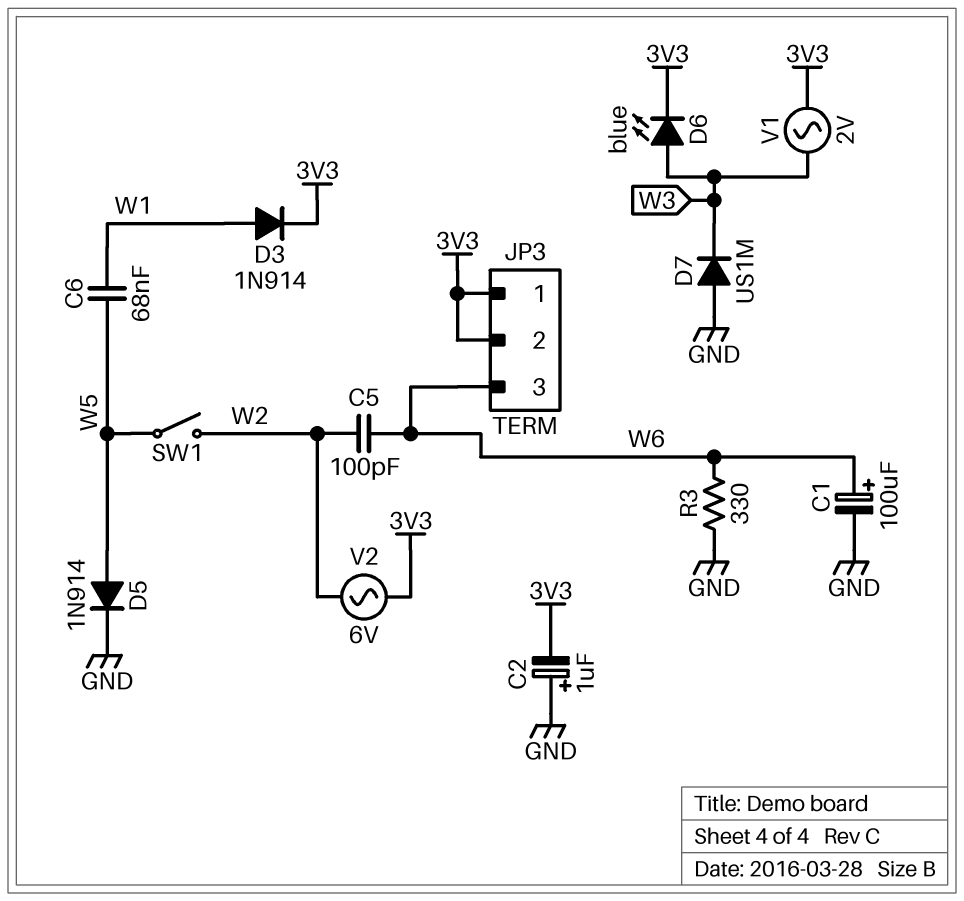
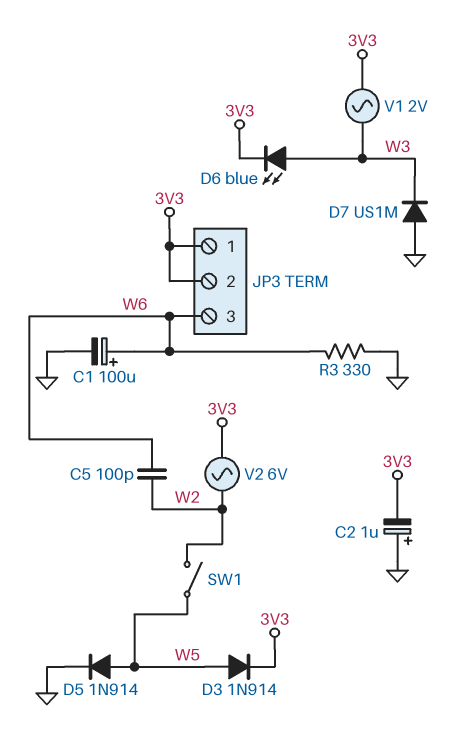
C6: 68nF (W1, W5) -> none
D3: diode 1N914 (A W1, K 3V3) -> diode 1N914 (A W5, K 3V3)

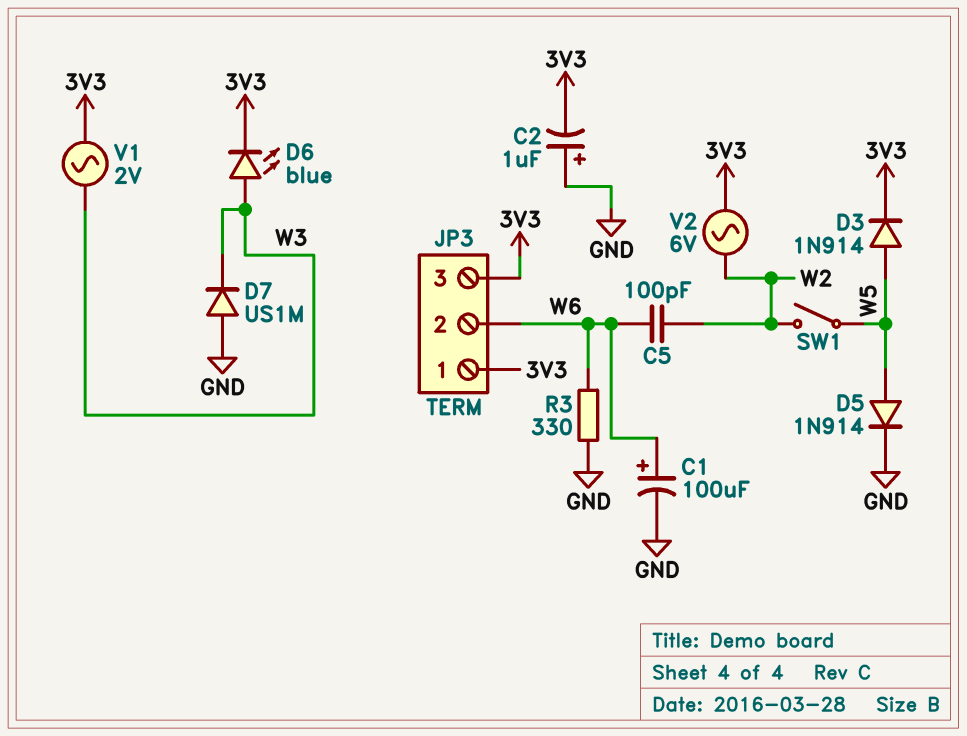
JP3 pin 2: 3V3 -> W6
JP3 pin 3: W6 -> 3V3

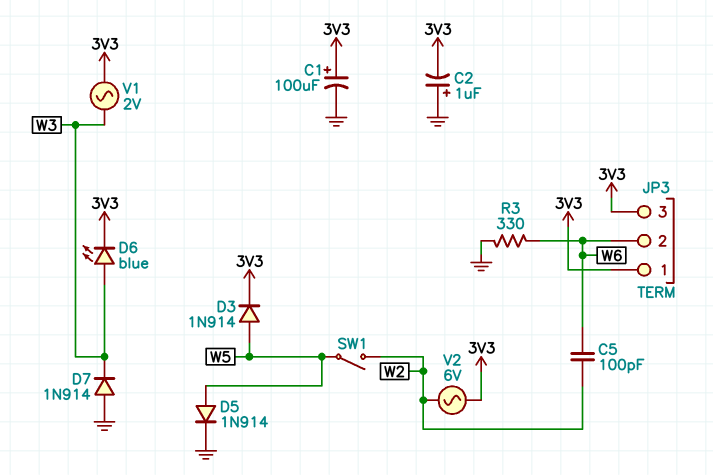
C1: 100uF (plus W6, minus GND) -> 100uF (plus 3V3, minus GND)
D7: diode US1M (A GND, K W3) -> diode 1N914 (A GND, K W3)

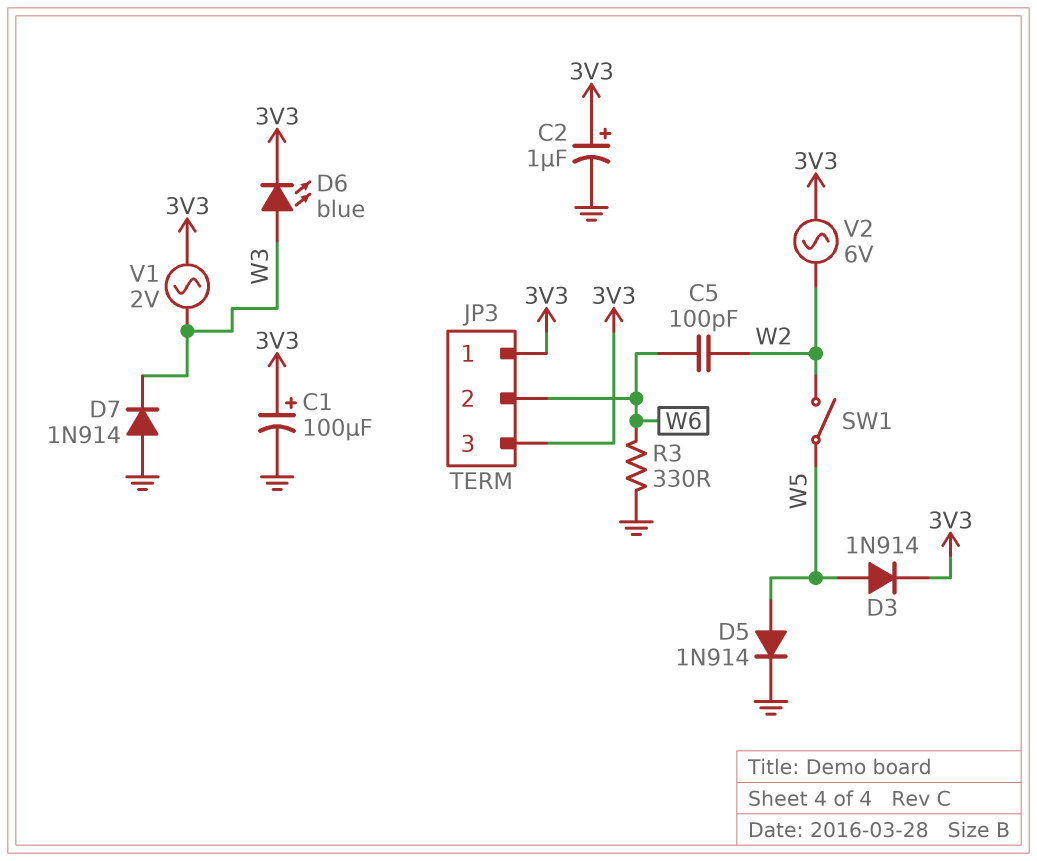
C2: 1uF (plus GND, minus 3V3) -> 1uF (plus 3V3, minus GND)

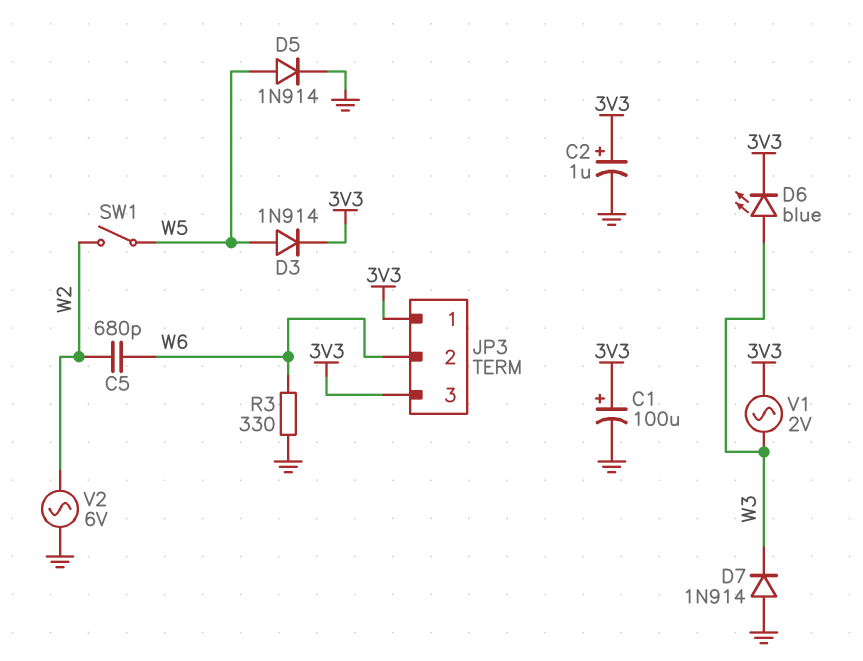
C5: 100pF (W2, W6) -> 680pF (W2, W6)
V2: AC 6V (3V3, W2) -> AC 6V (GND, W2)

